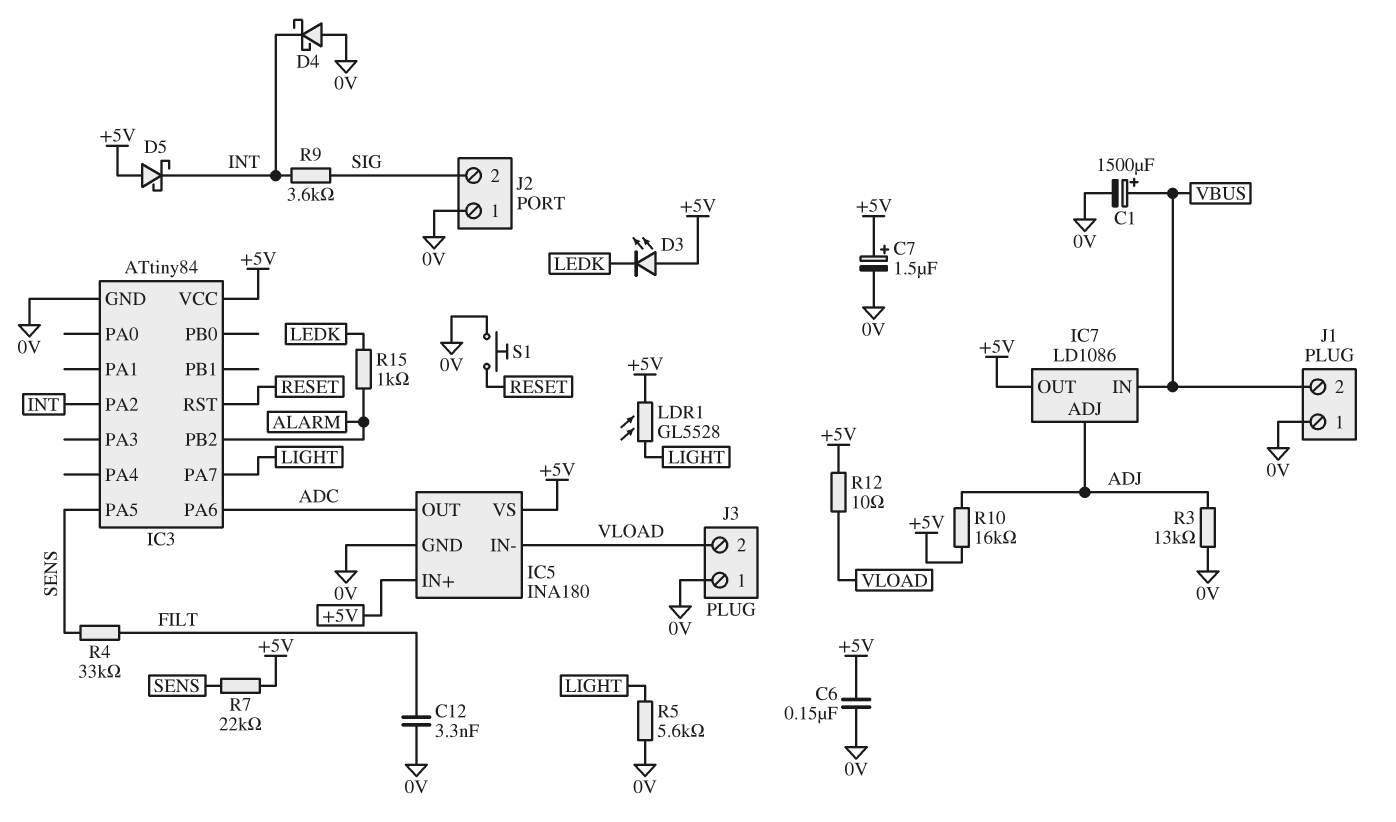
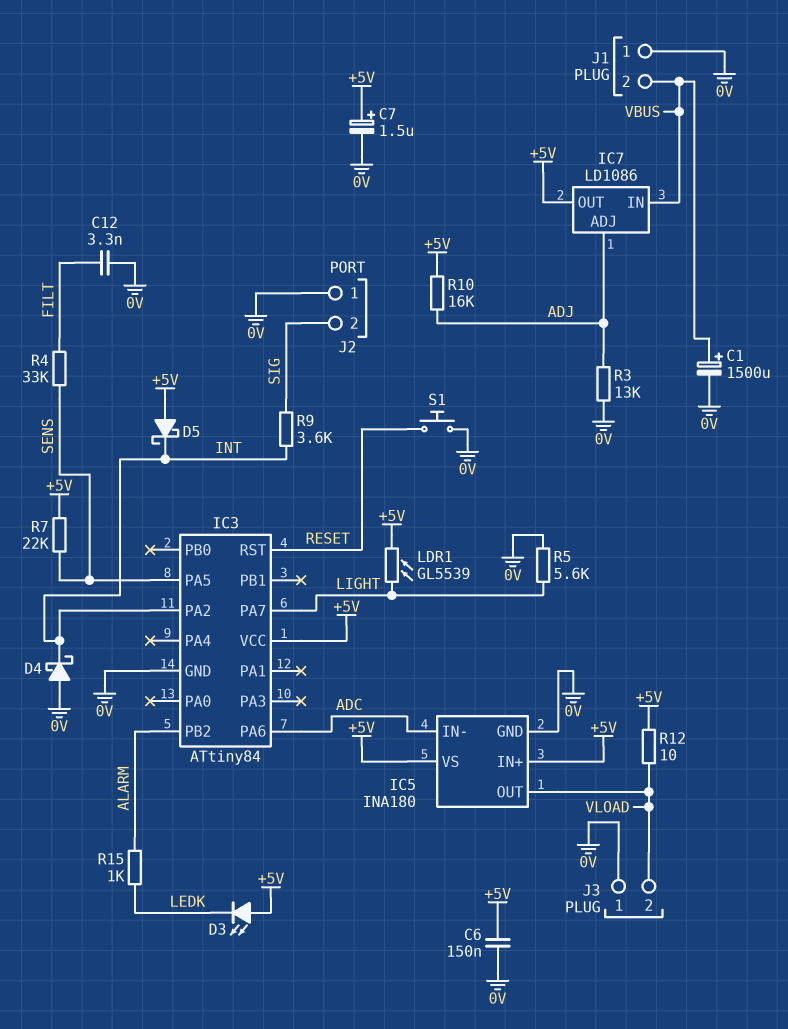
IC5 pin IN-: VLOAD -> ADC
IC5 pin OUT: ADC -> VLOAD
LDR1: GL5528 (+5V, LIGHT) -> GL5539 (+5V, LIGHT)

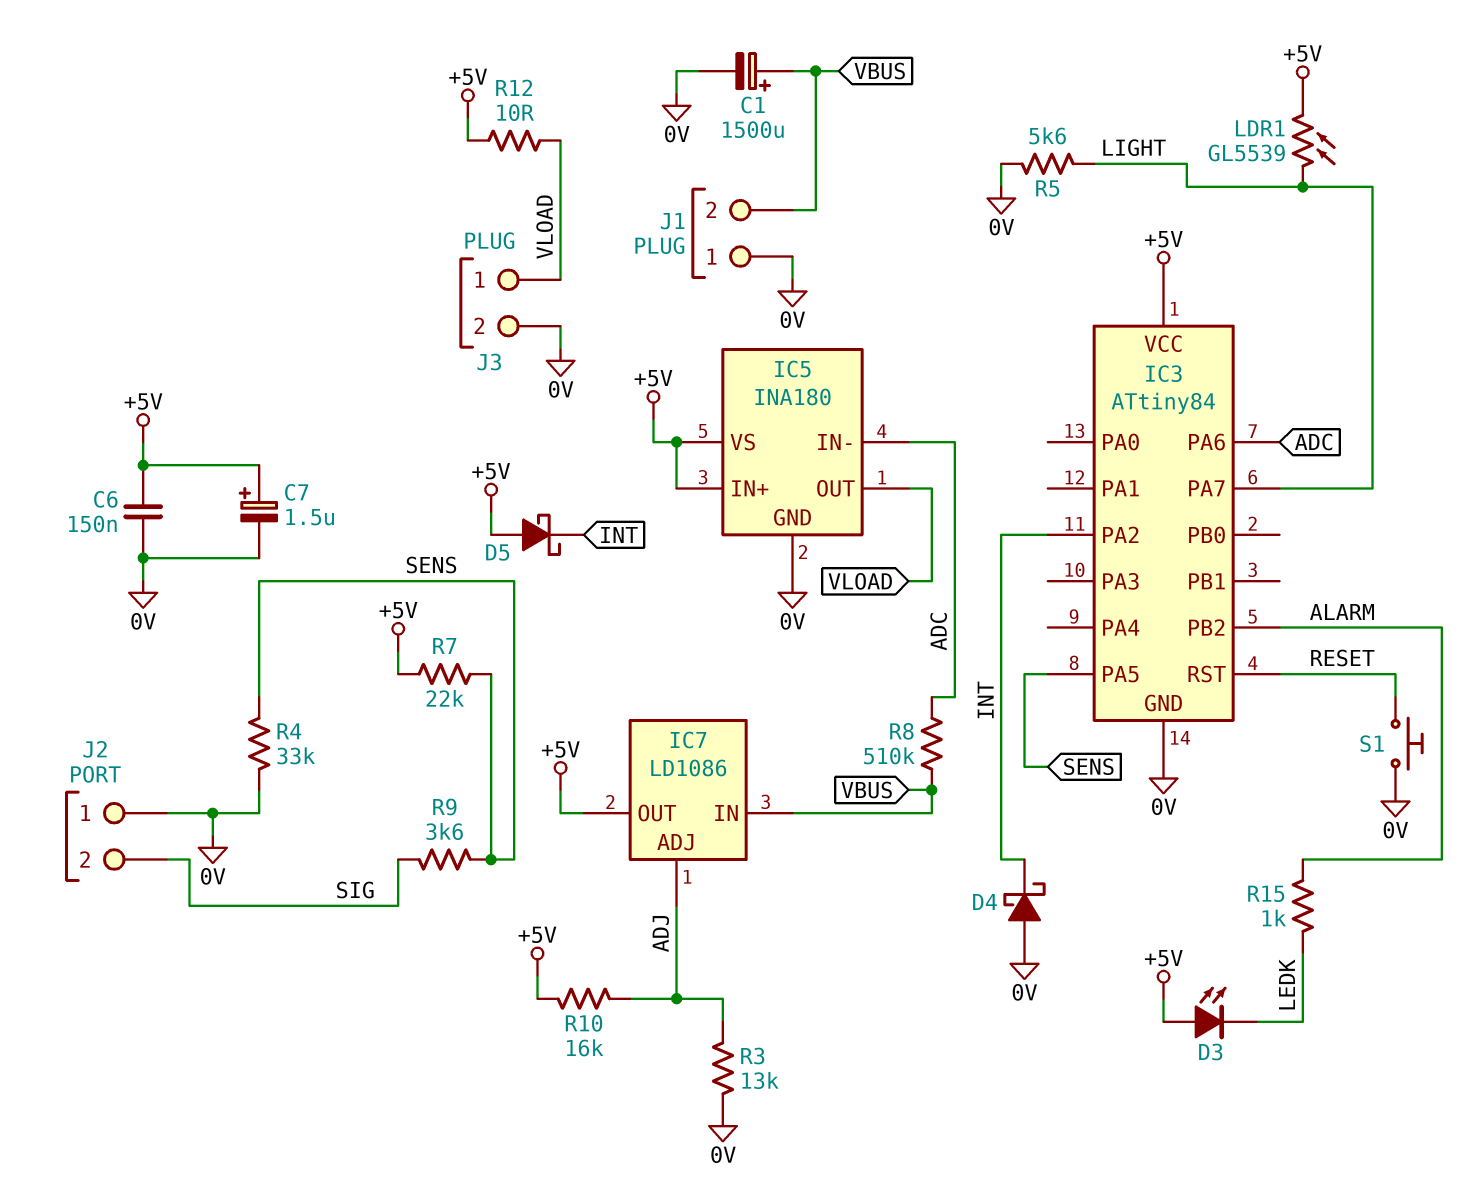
C12: 3.3nF (0V, FILT) -> none
J3 pin 1: 0V -> VLOAD
J3 pin 2: VLOAD -> 0V
R4: 33k (FILT, SENS) -> 33k (0V, SENS)
R8: none -> 510k (ADC, VBUS)
R9: 3.6k (INT, SIG) -> 3.6k (SENS, SIG)

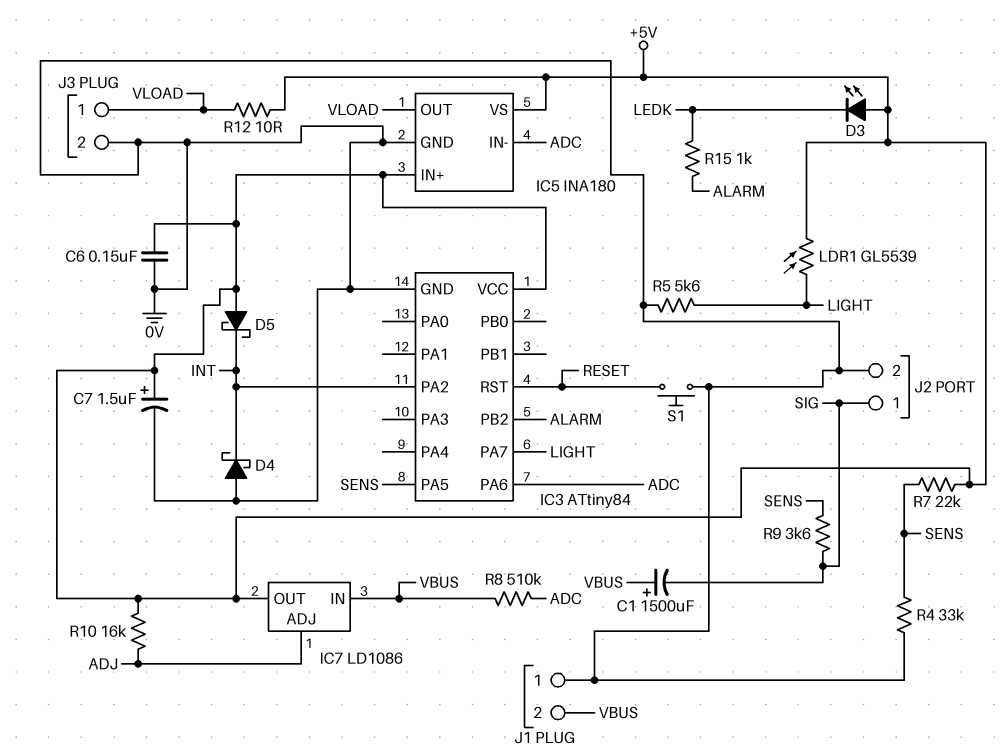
C1: 1500uF (plus VBUS, minus 0V) -> 1500uF (plus VBUS, minus SIG)
J2 pin 1: 0V -> SIG
J2 pin 2: SIG -> 0V
R3: 13k (0V, ADJ) -> none

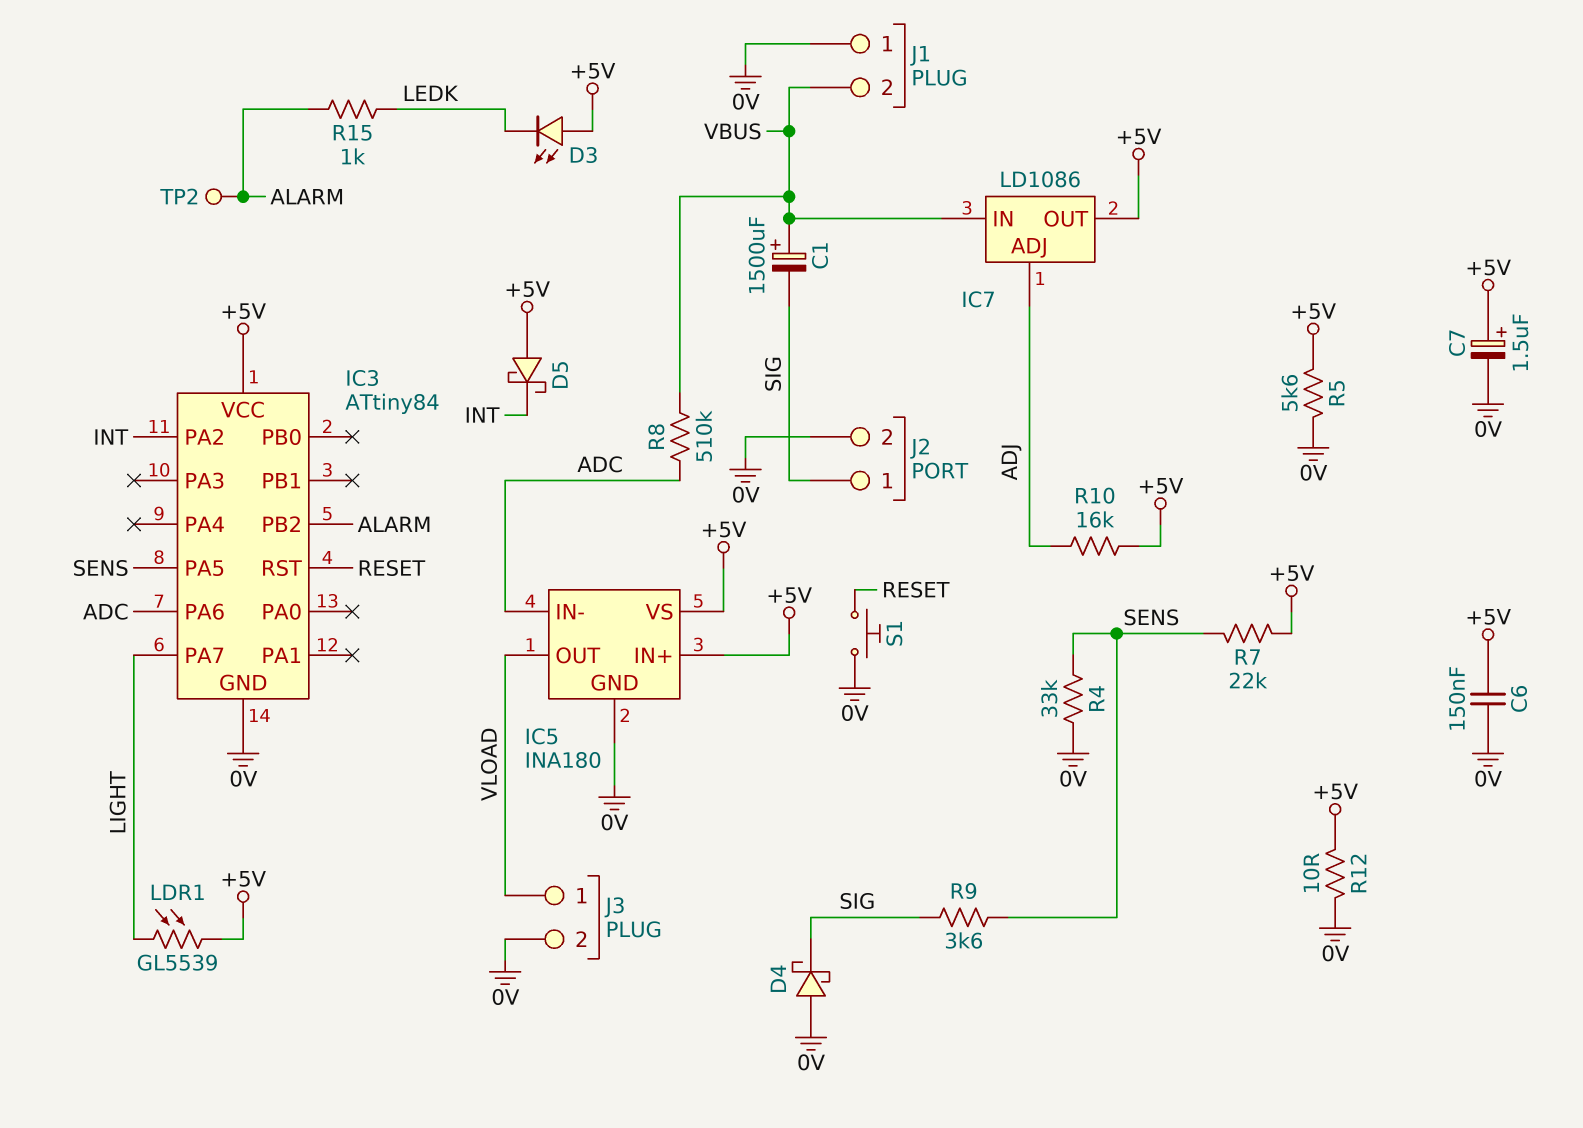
D4: schottky (A 0V, K INT) -> schottky (A 0V, K SIG)
R5: 5.6k (0V, LIGHT) -> 5.6k (+5V, 0V)
R12: 10 (+5V, VLOAD) -> 10 (+5V, 0V)
TP2: none -> test point (ALARM)

